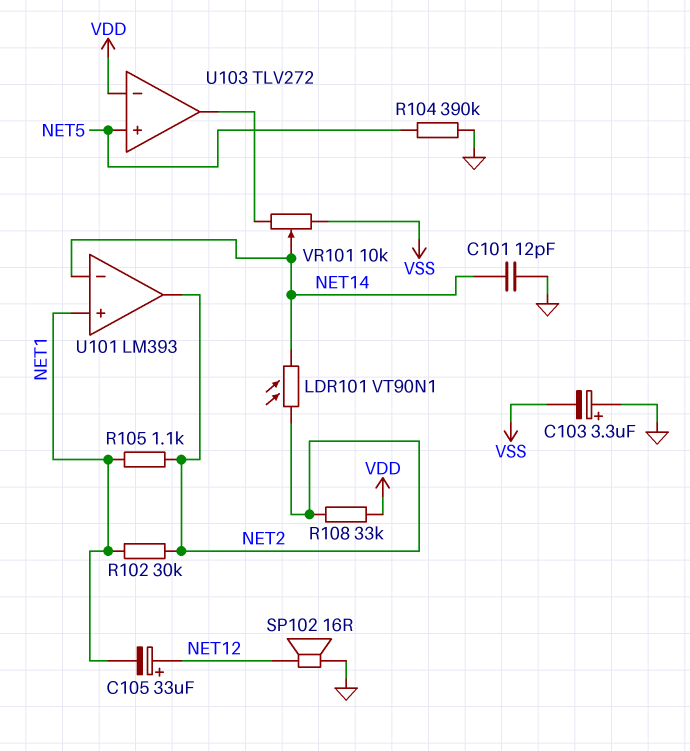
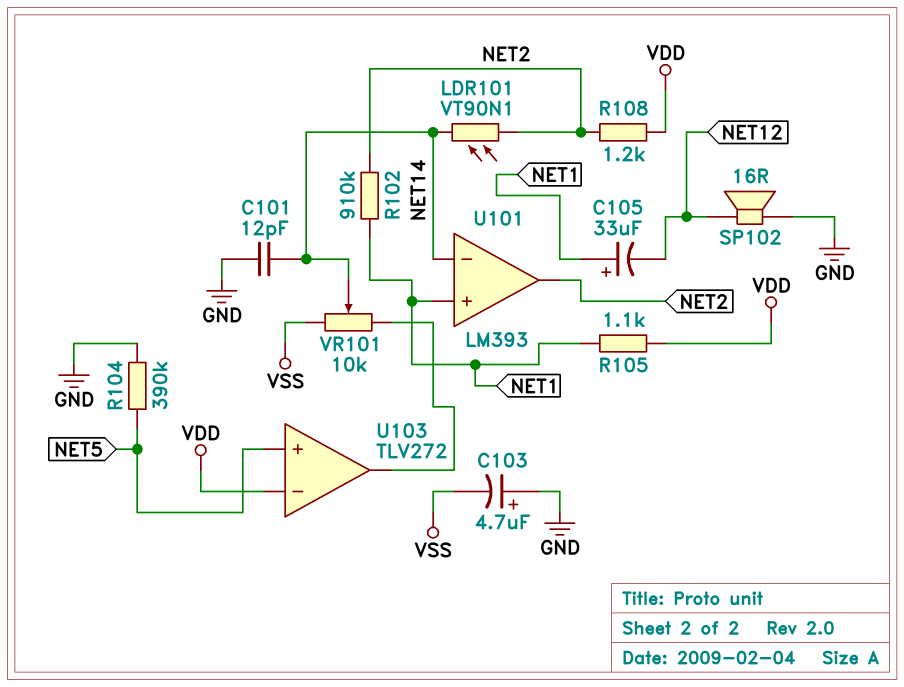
C103: 3.3uF (plus GND, minus VSS) -> 4.7uF (plus GND, minus VSS)
C105: 33uF (plus NET12, minus NET1) -> 33uF (plus NET1, minus NET12)
R102: 30k (NET1, NET2) -> 910k (NET1, NET2)
R105: 1.1k (NET1, NET2) -> 1.1k (NET1, VDD)
R108: 33k (NET2, VDD) -> 1.2k (NET2, VDD)

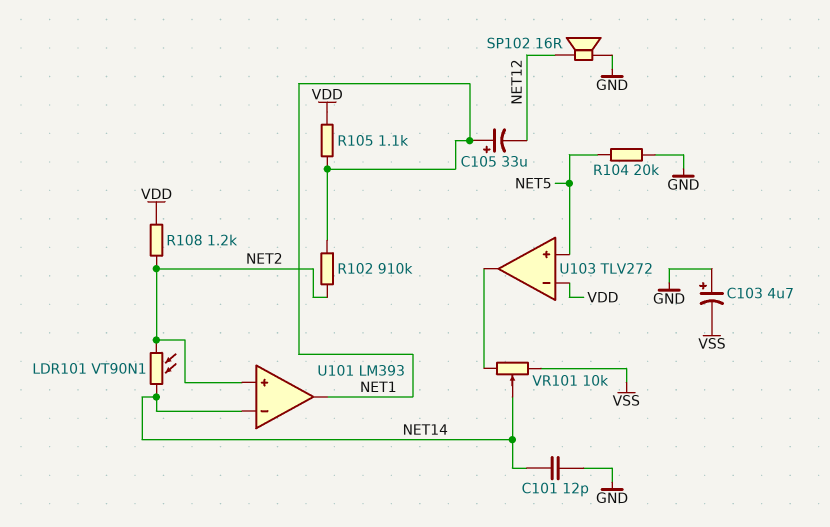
R104: 390k (GND, NET5) -> 20k (GND, NET5)
U101 pin in+: NET1 -> NET2
U101 pin out: NET2 -> NET1

